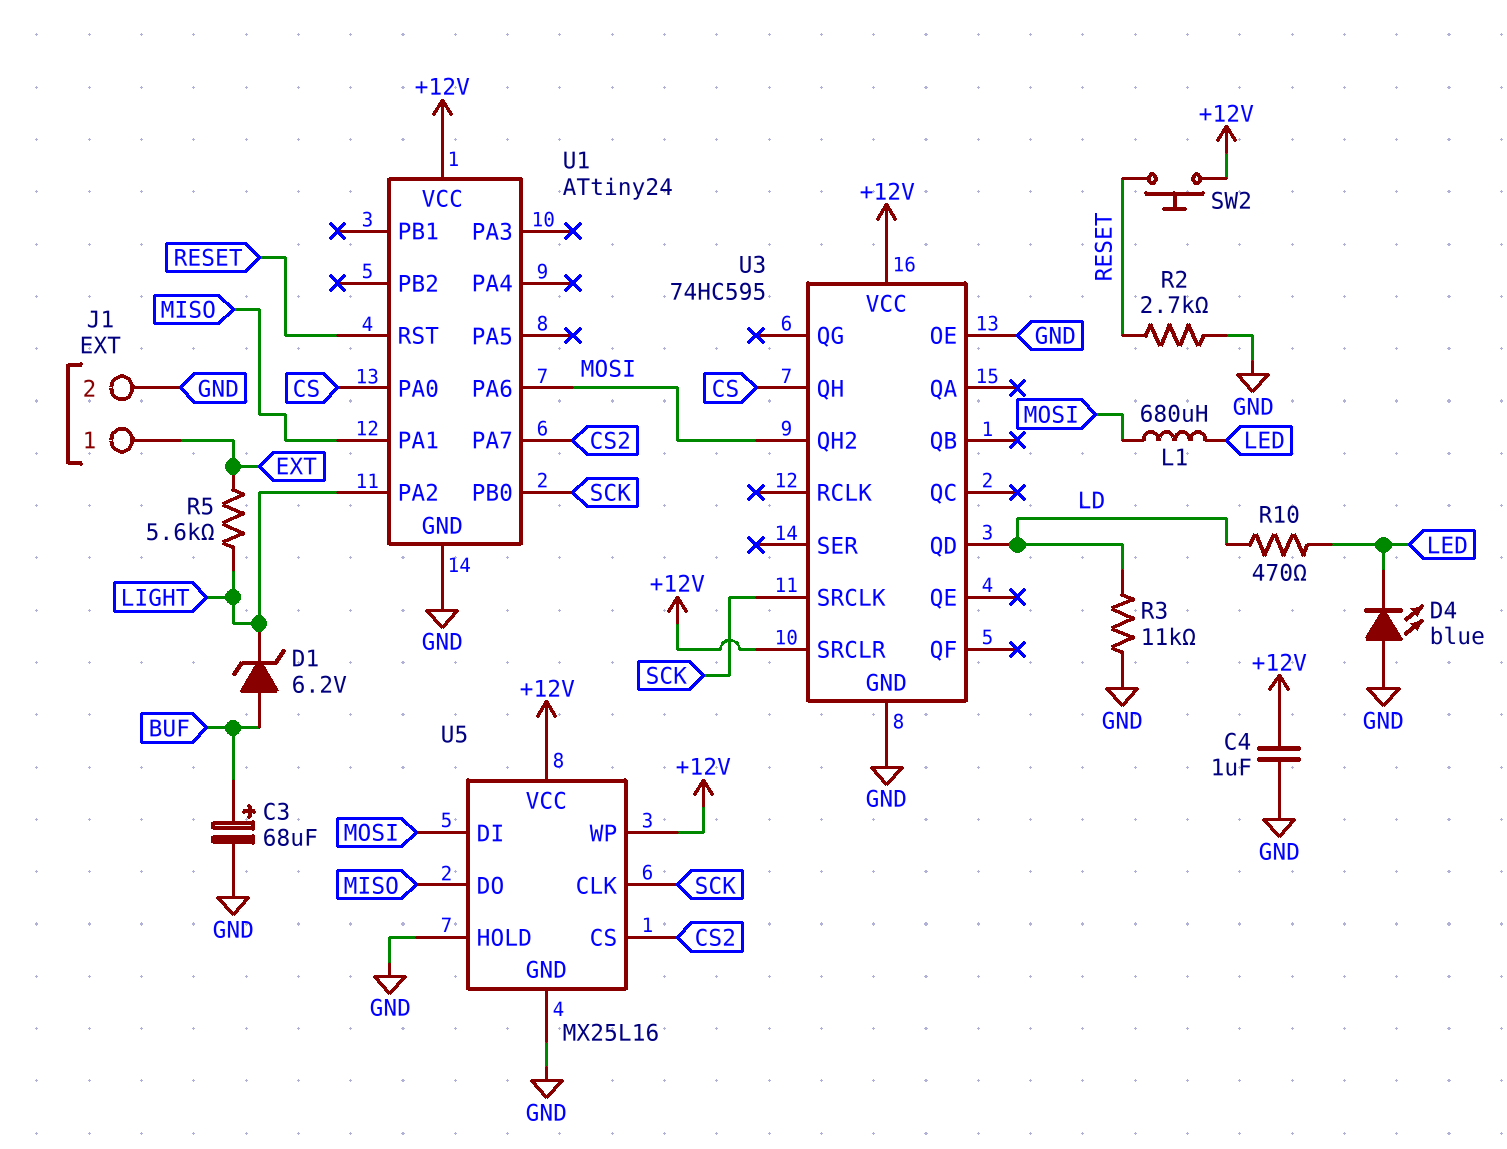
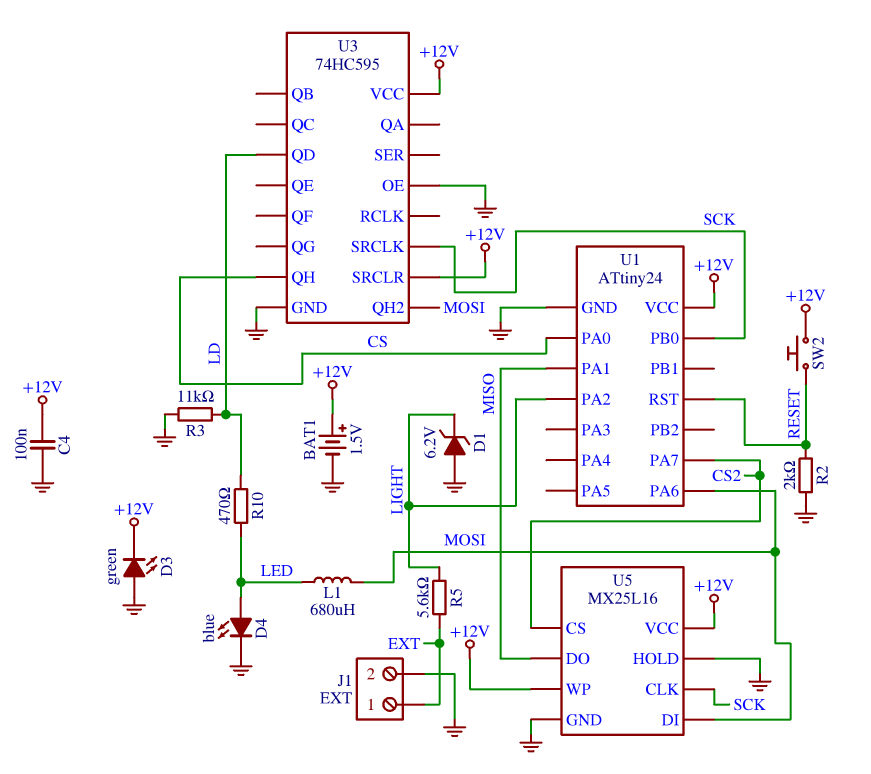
BAT1: none -> 1.5V (plus +12V, minus GND)
C3: 68uF (plus BUF, minus GND) -> none
C4: 1uF (+12V, GND) -> 100nF (+12V, GND)
D1: zener 6.2V (A BUF, K LIGHT) -> zener 6.2V (A GND, K LIGHT)
D3: none -> LED green (A GND, K +12V)
D4: LED blue (A GND, K LED) -> LED blue (A LED, K GND)
R2: 2.7k (GND, RESET) -> 2k (GND, RESET)

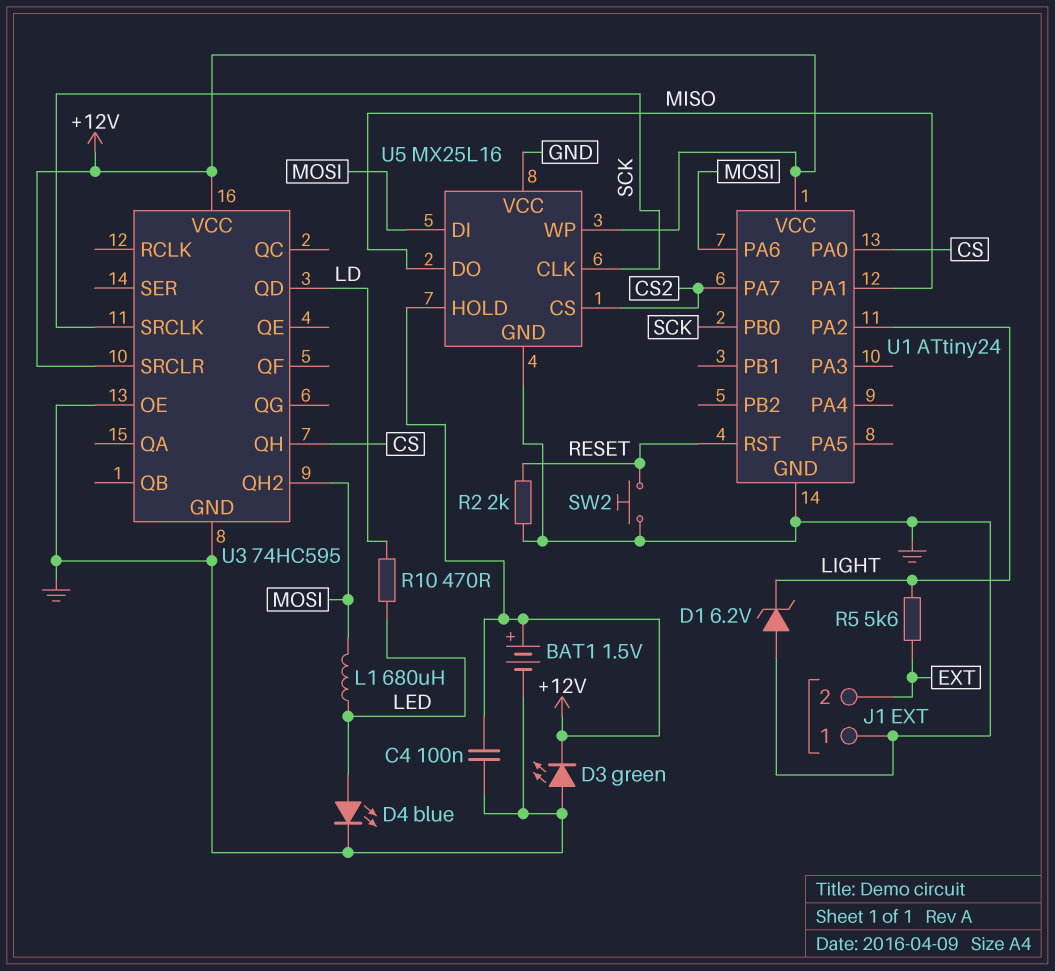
J1 pin 1: EXT -> GND
J1 pin 2: GND -> EXT
R3: 11k (GND, LD) -> none
SW2: button (+12V, RESET) -> button (GND, RESET)
U5 pin HOLD: GND -> +12V
U5 pin VCC: +12V -> GND

